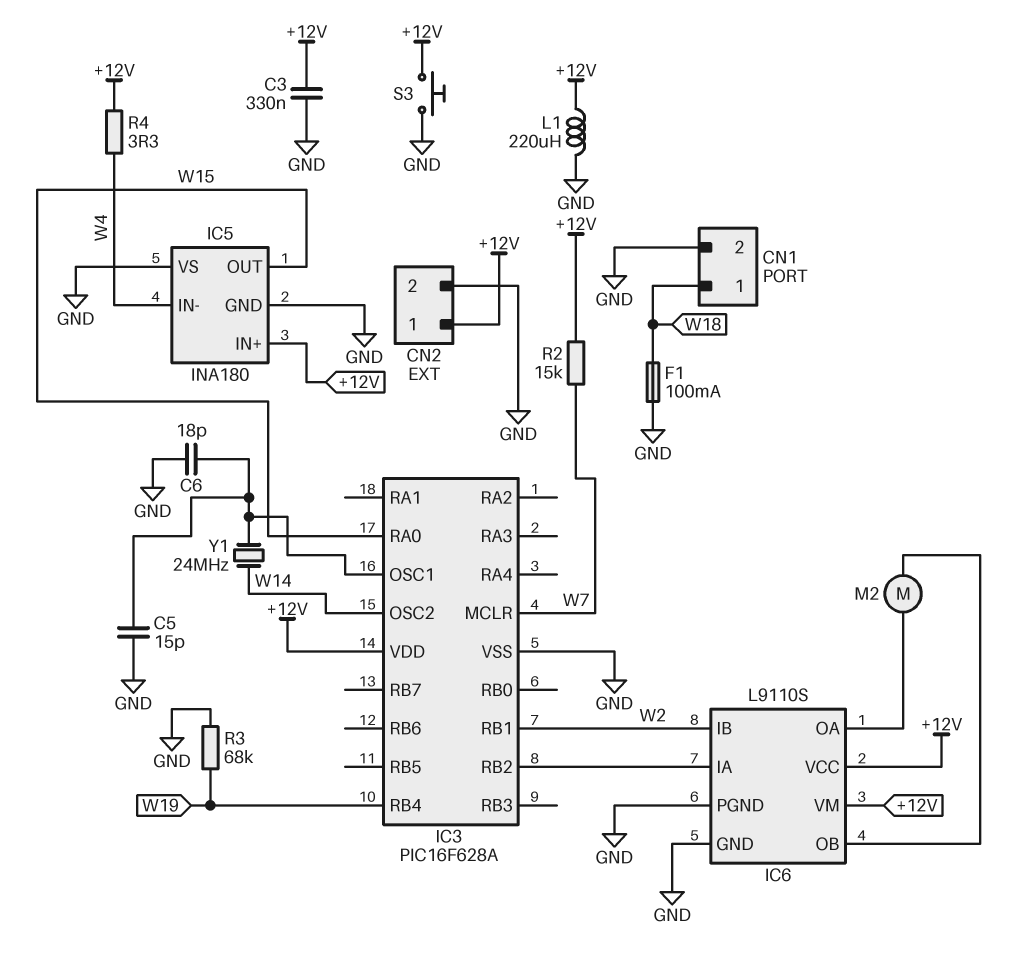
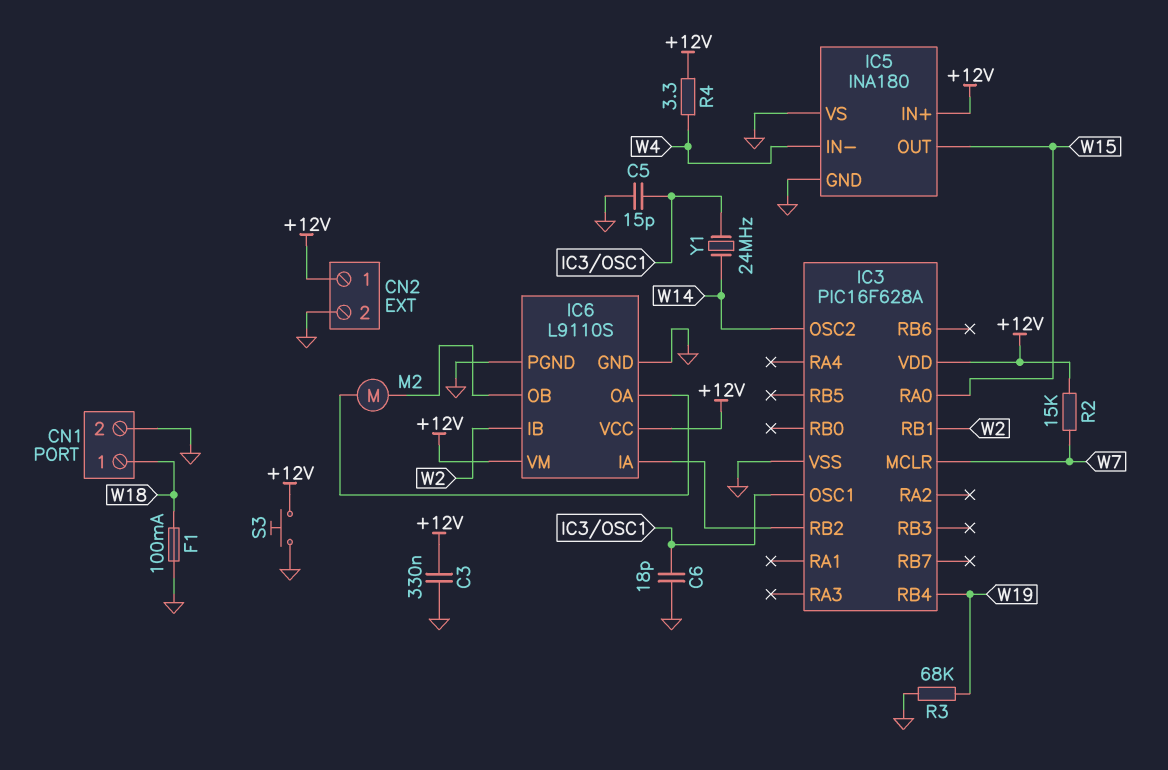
L1: 220uH (+12V, GND) -> none

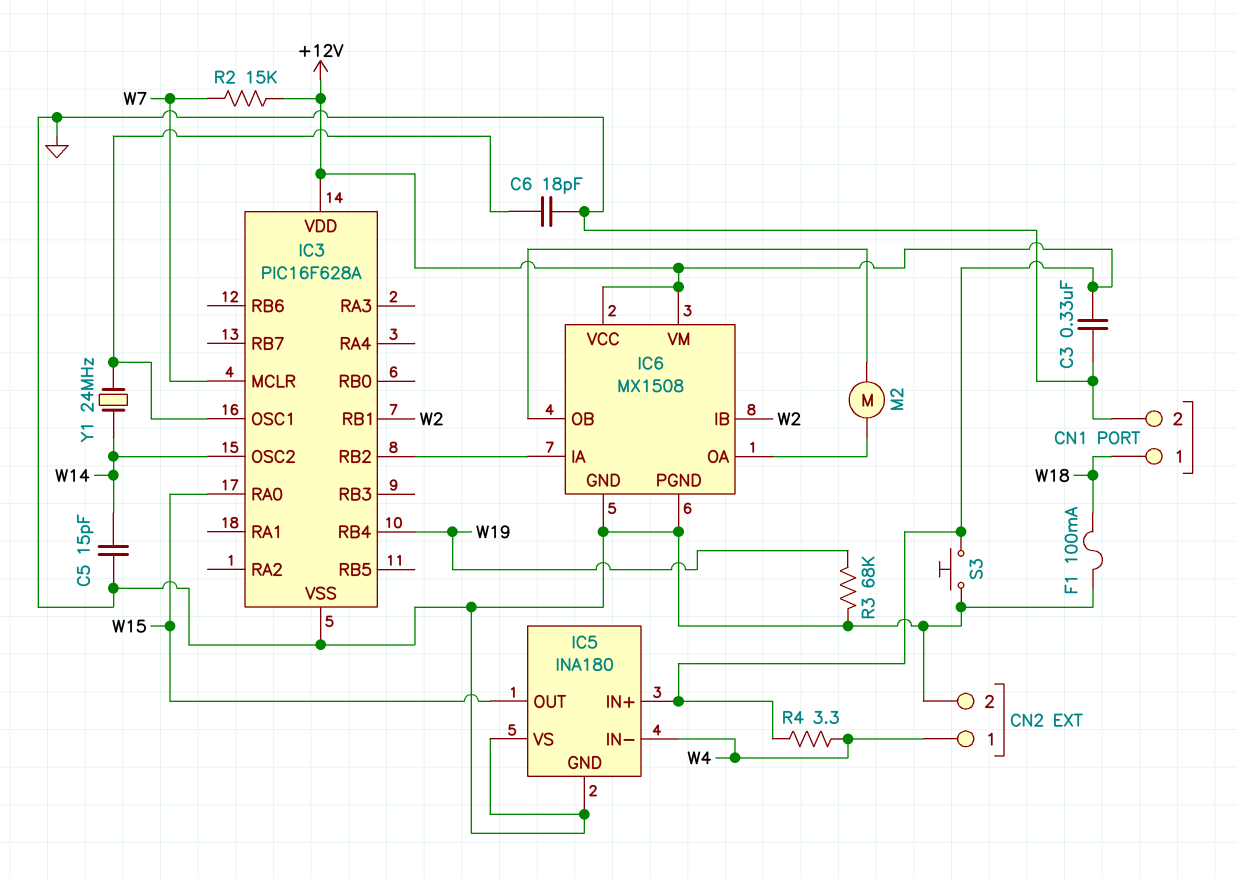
C5: 15pF (GND, IC3/OSC1) -> 15pF (GND, W14)
CN2 pin 1: +12V -> W4
IC6: L9110S -> MX1508

